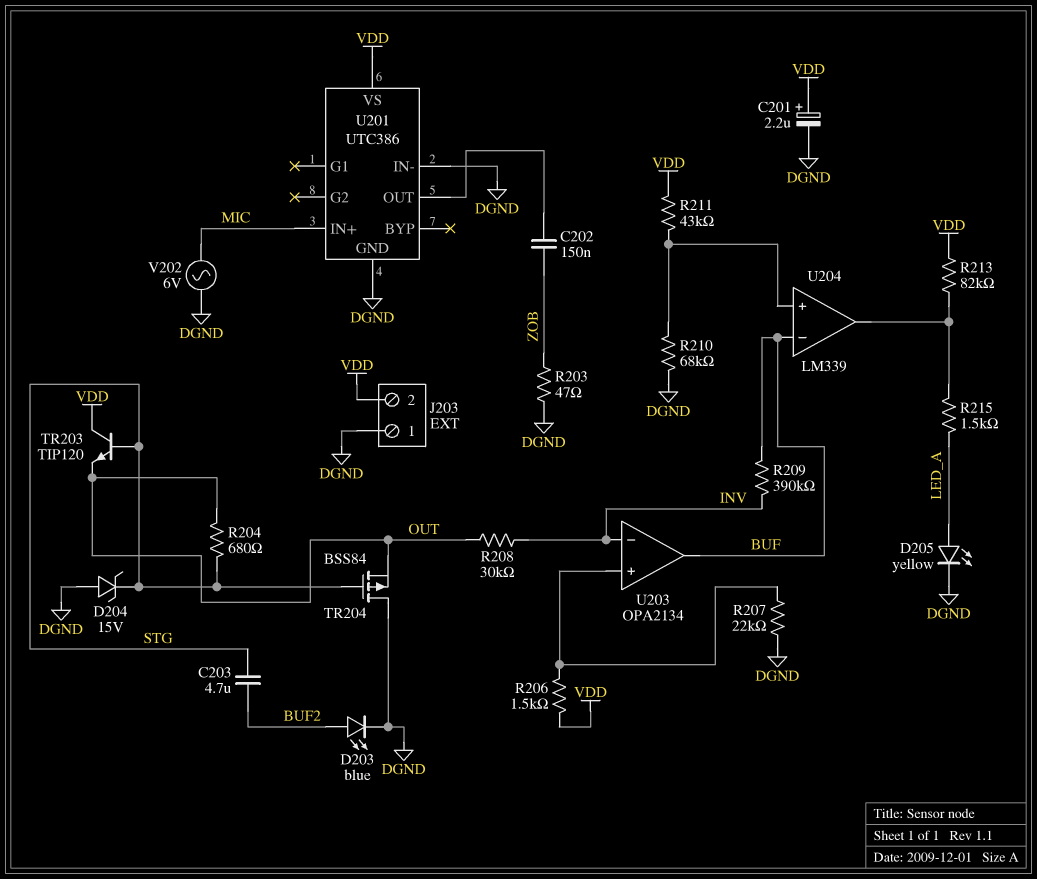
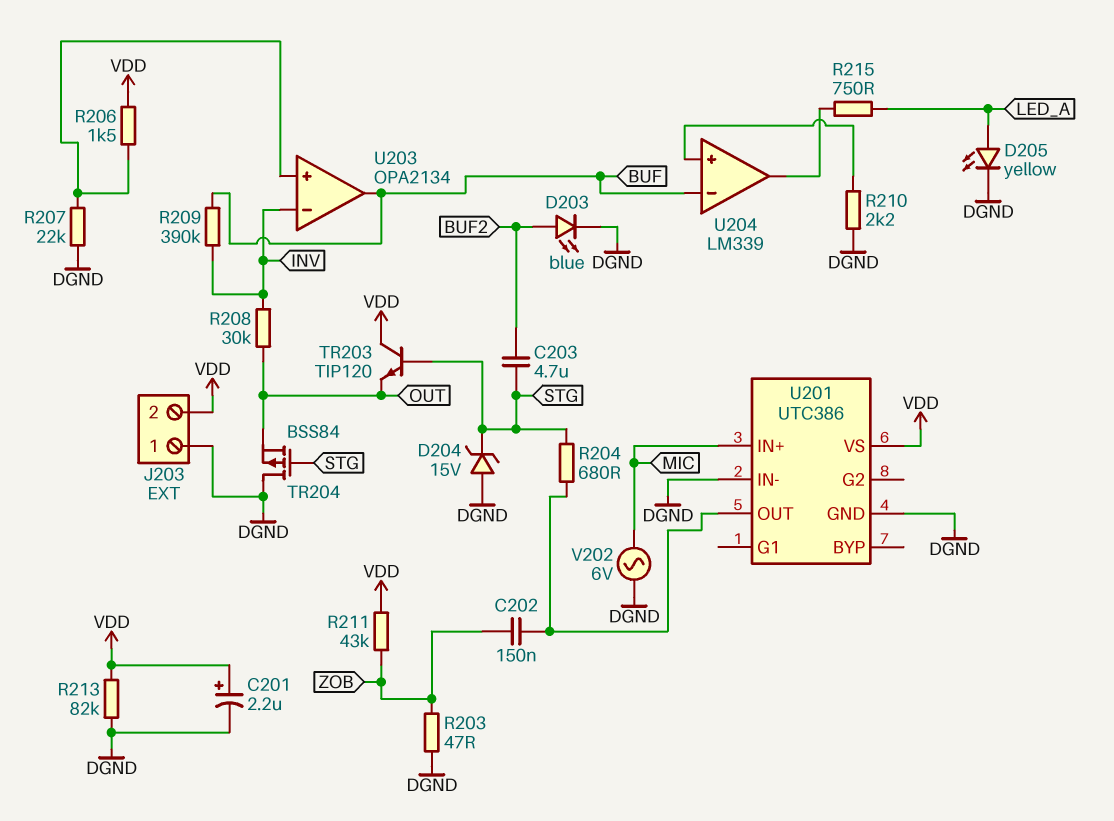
R204: 680 (OUT, STG) -> 680 (STG, U201/OUT)
R210: 68k (DGND, U204/in+) -> 2.2k (DGND, U204/in+)
R211: 43k (U204/in+, VDD) -> 43k (VDD, ZOB)
R213: 82k (U204/out, VDD) -> 82k (DGND, VDD)
R215: 1.5k (LED_A, U204/out) -> 750 (LED_A, U204/out)

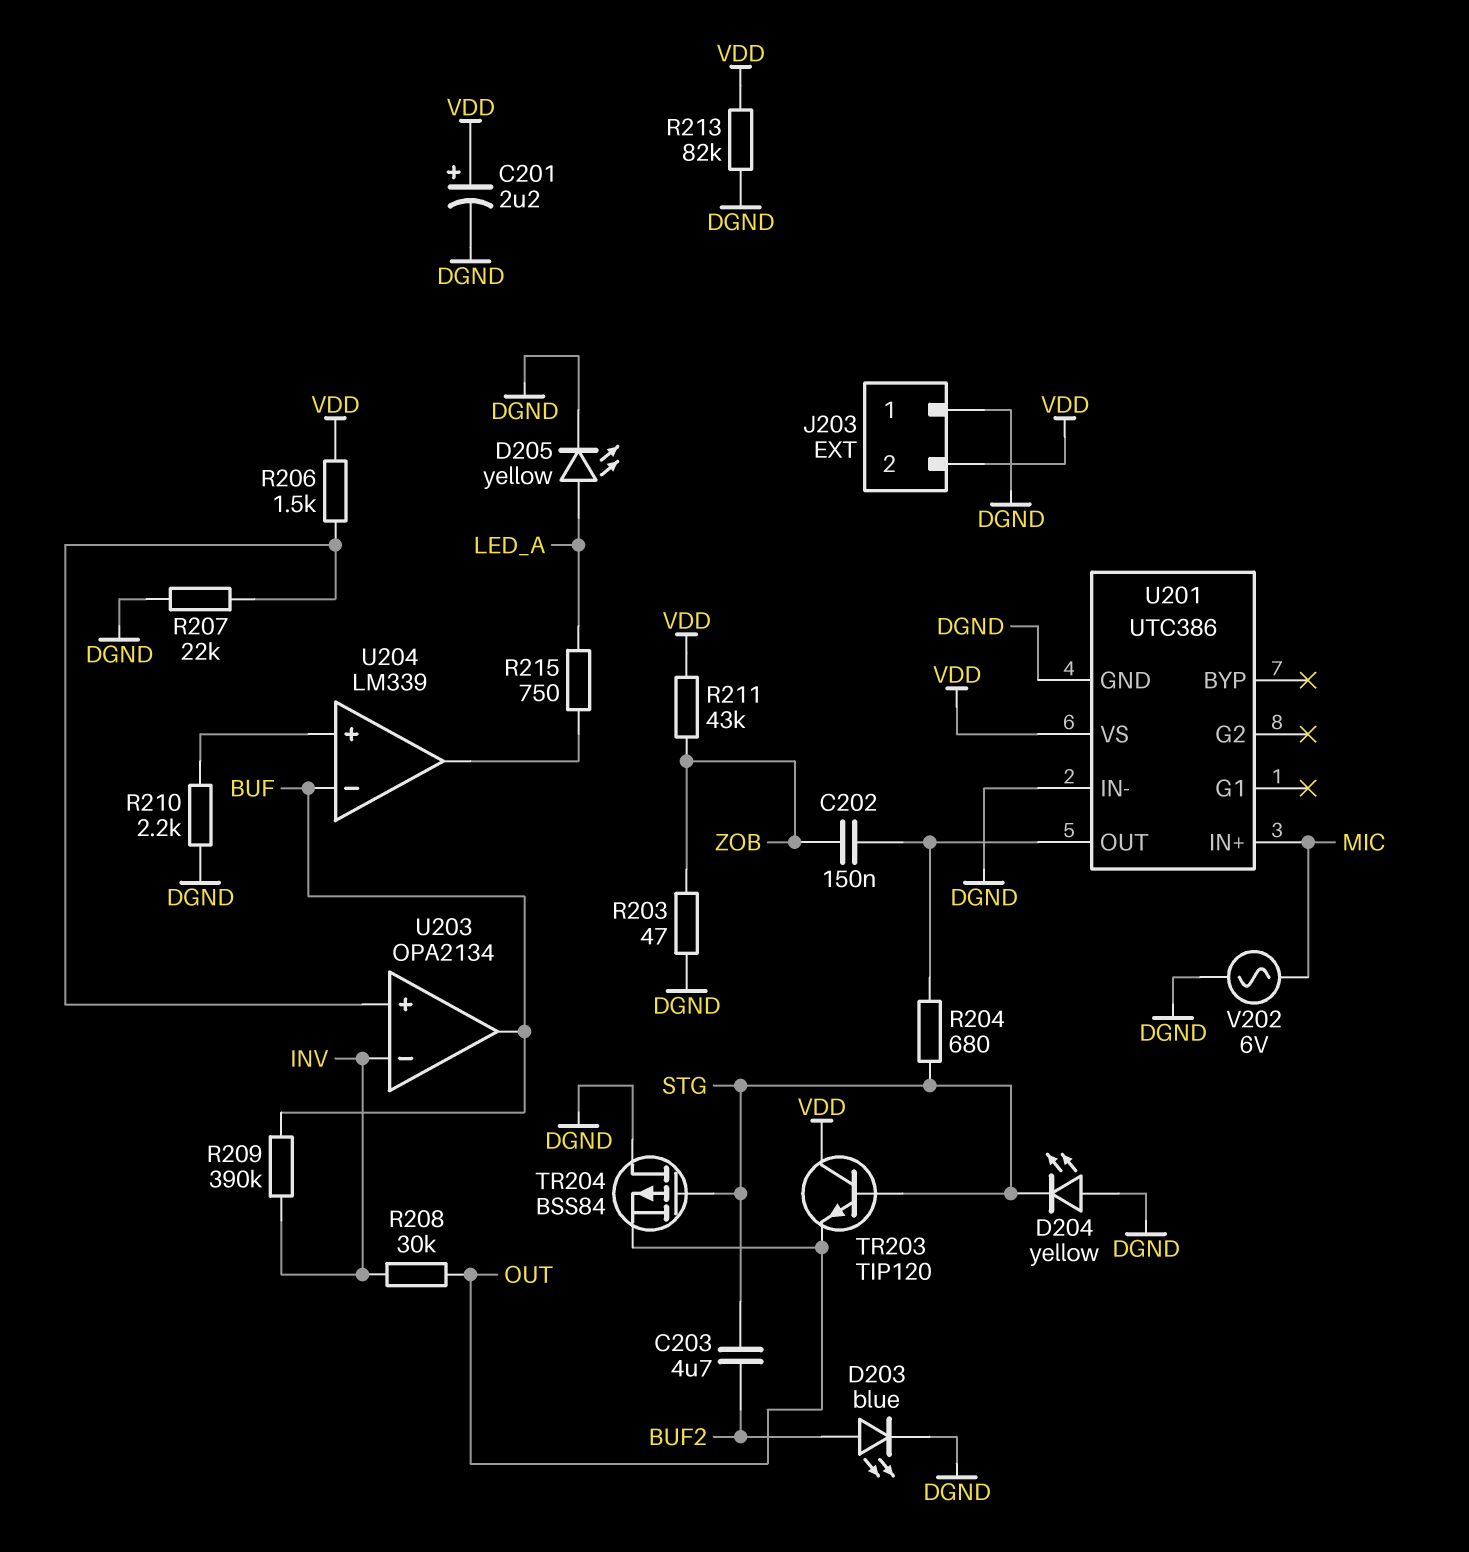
D204: zener 15V (A DGND, K STG) -> LED yellow (A DGND, K STG)

